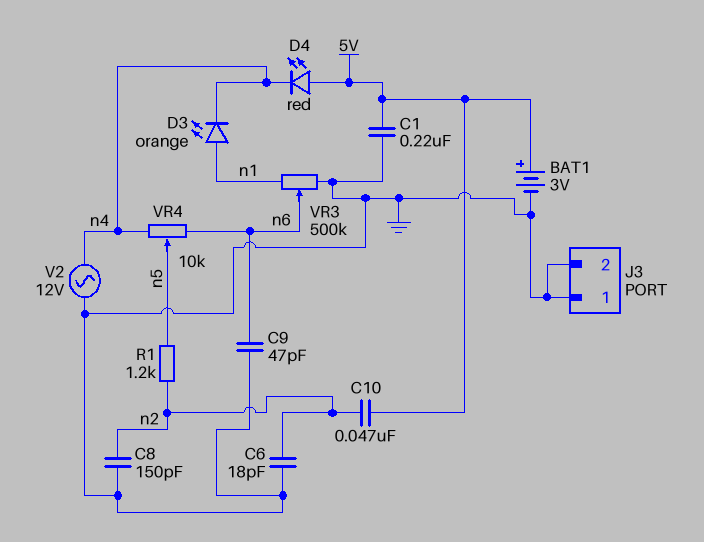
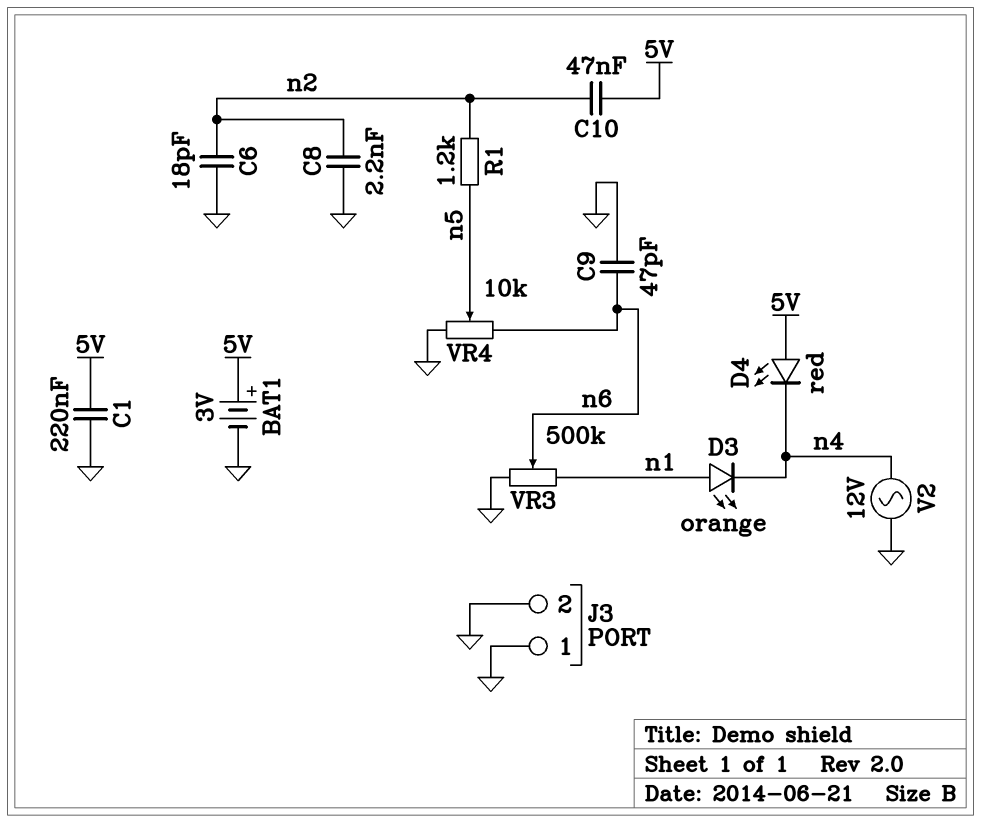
C8: 150pF (GND, n2) -> 2.2nF (GND, n2)
VR4: 10k (n4, n6, wiper n5) -> 10k (GND, n6, wiper n5)

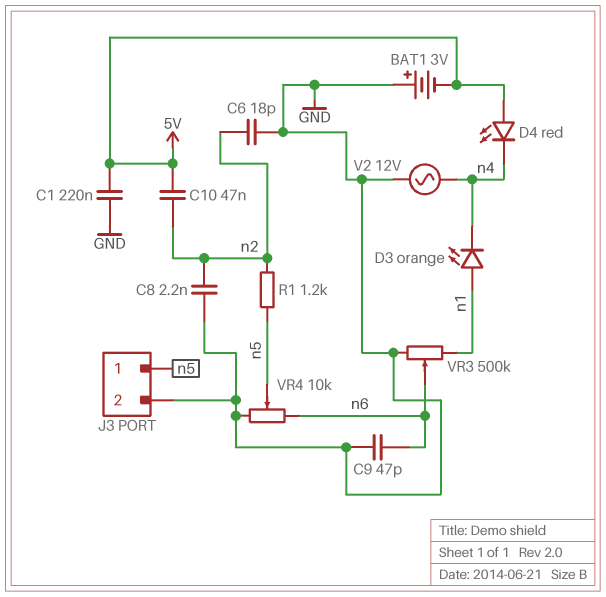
BAT1: 3V (plus 5V, minus GND) -> 3V (plus GND, minus 5V)
J3 pin 1: GND -> n5

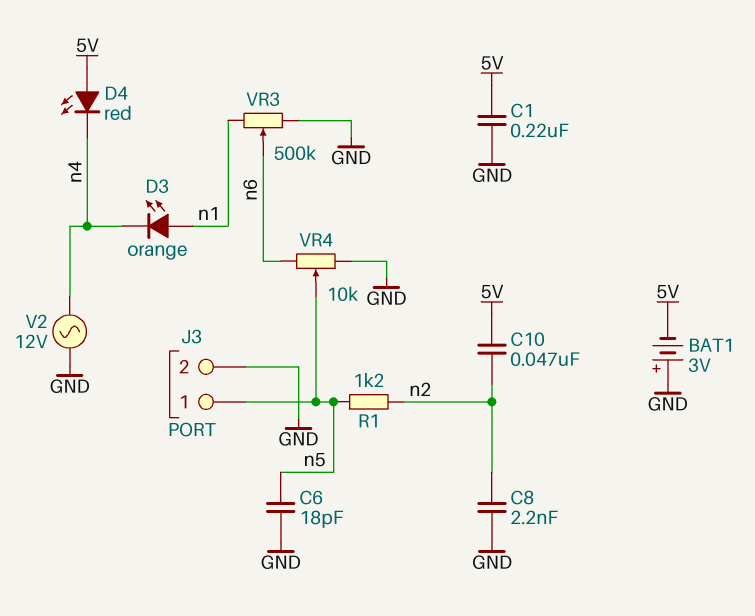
C6: 18pF (GND, n2) -> 18pF (GND, n5)
C9: 47pF (GND, n6) -> none

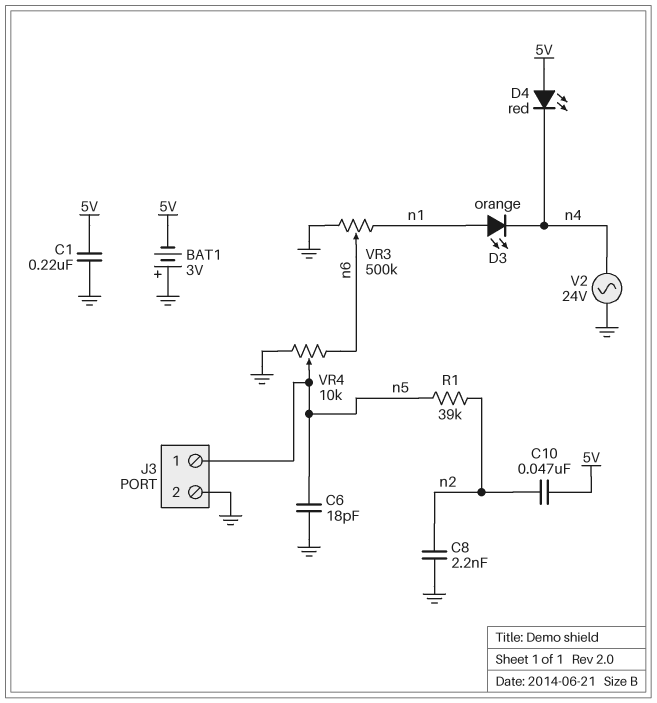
R1: 1.2k (n2, n5) -> 39k (n2, n5)
V2: AC 12V (GND, n4) -> AC 24V (GND, n4)

